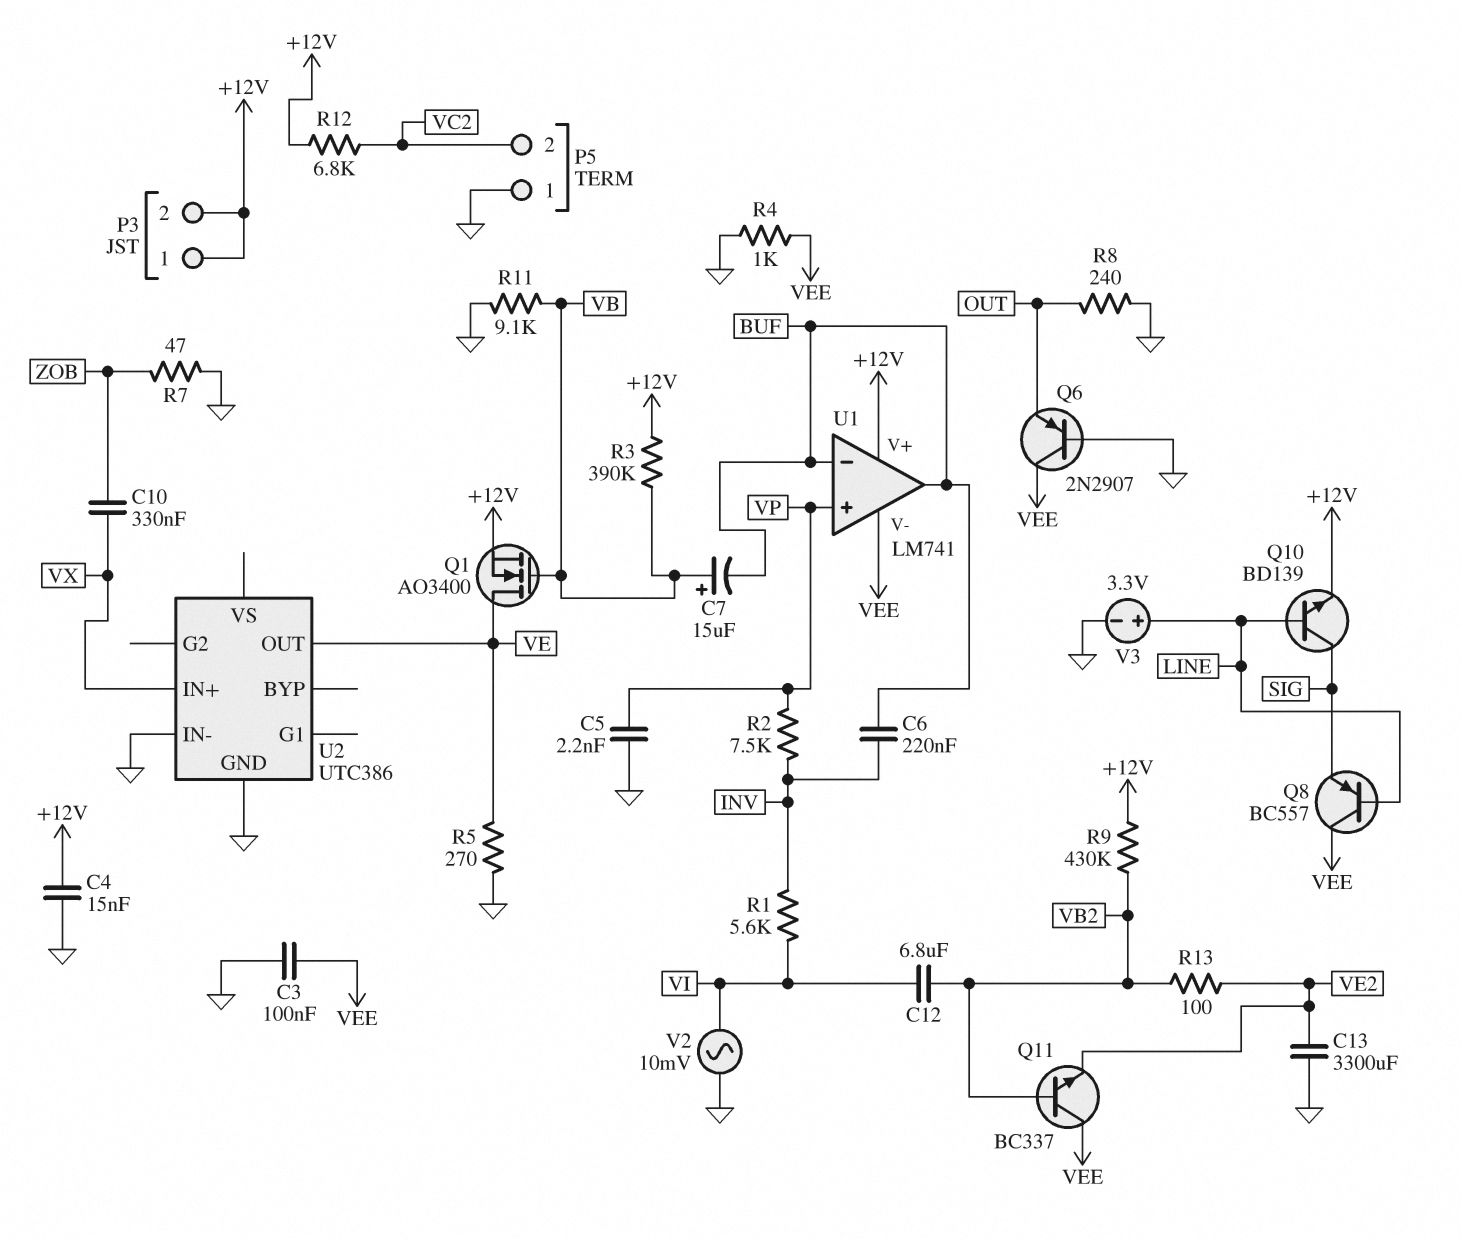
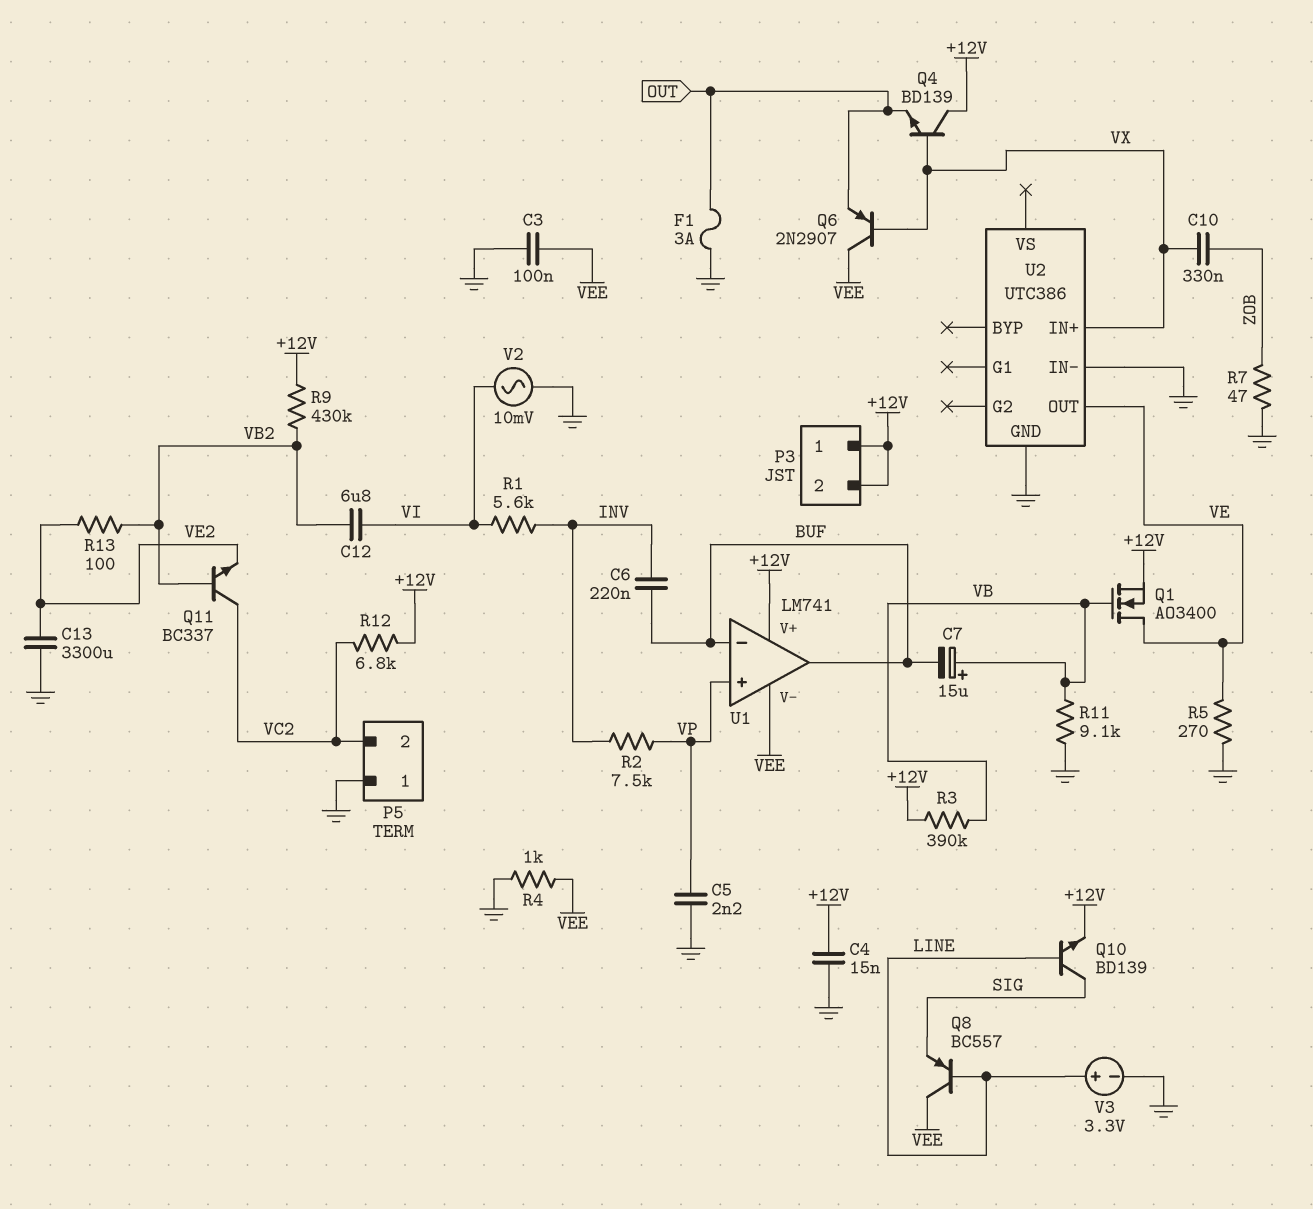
F1: none -> 3A (GND, OUT)
Q4: none -> NPN BD139 (B VX, C +12V, E OUT)
Q6: PNP 2N2907 (B GND, C VEE, E OUT) -> PNP 2N2907 (B VX, C VEE, E OUT)
Q11: NPN BC337 (B VB2, C VEE, E VE2) -> NPN BC337 (B VB2, C VC2, E VE2)
R8: 240 (GND, OUT) -> none

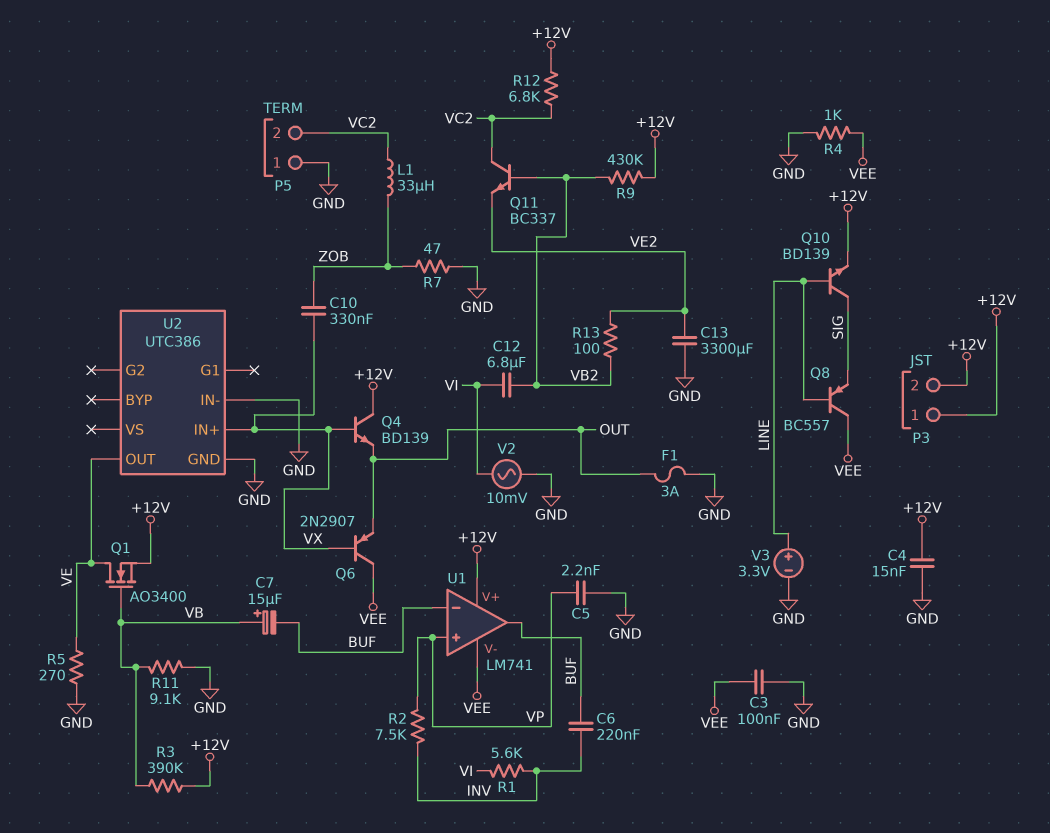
L1: none -> 33uH (VC2, ZOB)

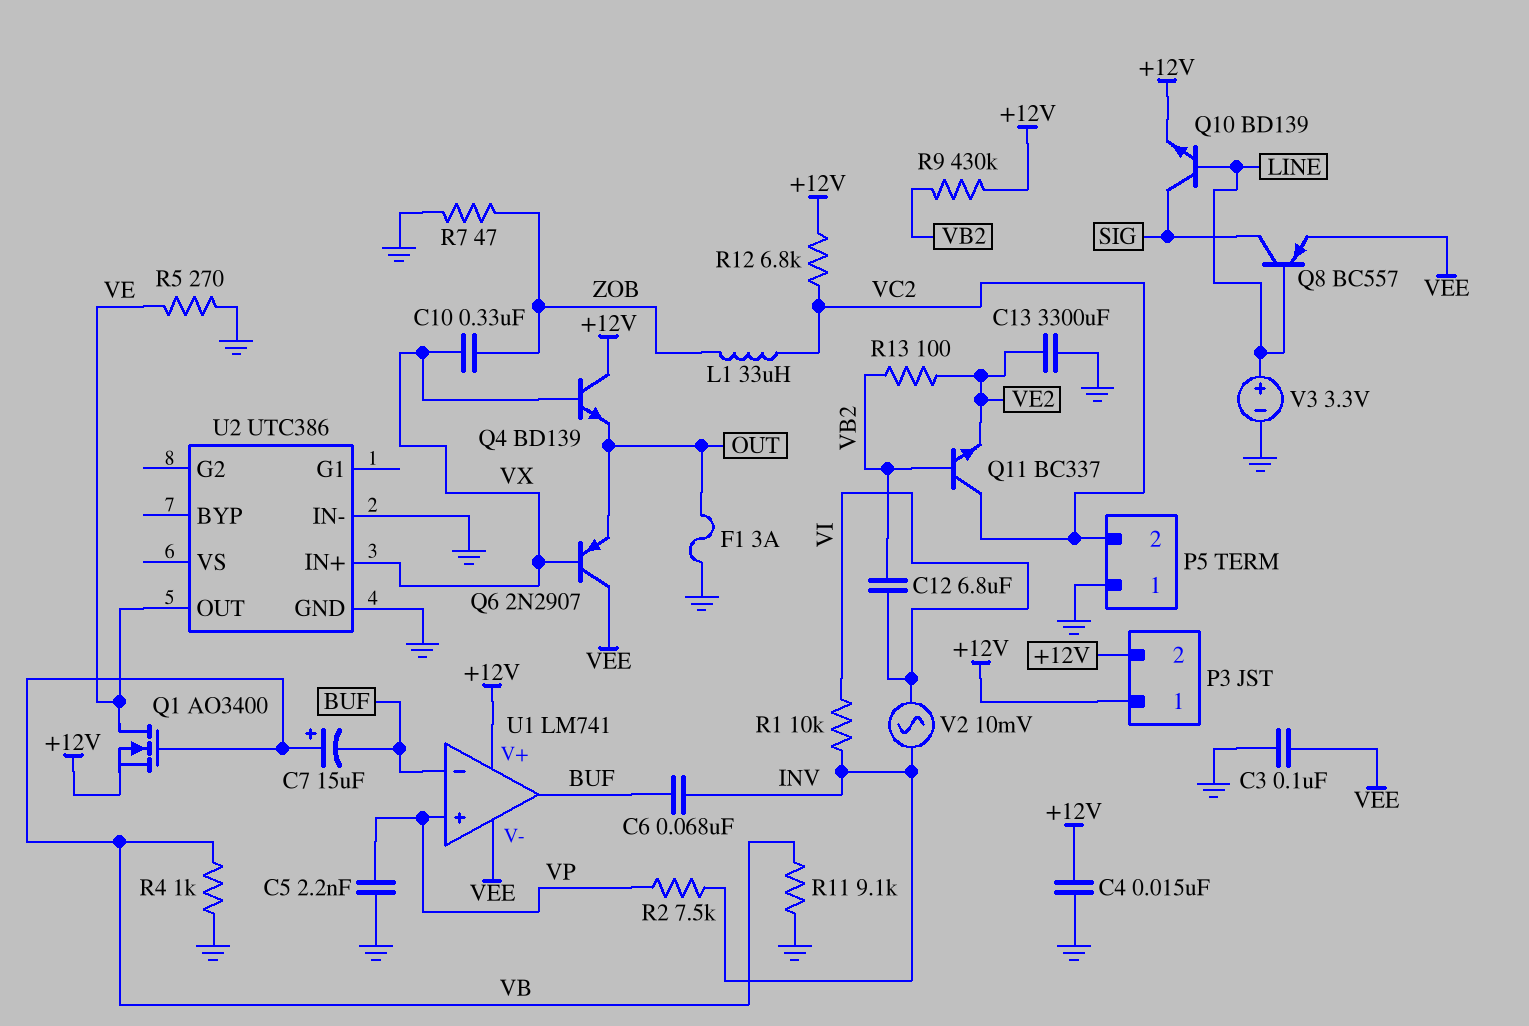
C6: 220nF (BUF, INV) -> 68nF (BUF, INV)
Q8: PNP BC557 (B LINE, C VEE, E SIG) -> PNP BC557 (B LINE, C SIG, E VEE)
R1: 5.6k (INV, VI) -> 10k (INV, VI)
R3: 390k (+12V, VB) -> none
R4: 1k (GND, VEE) -> 1k (GND, VB)
V2: AC 10mV (GND, VI) -> AC 10mV (INV, VI)

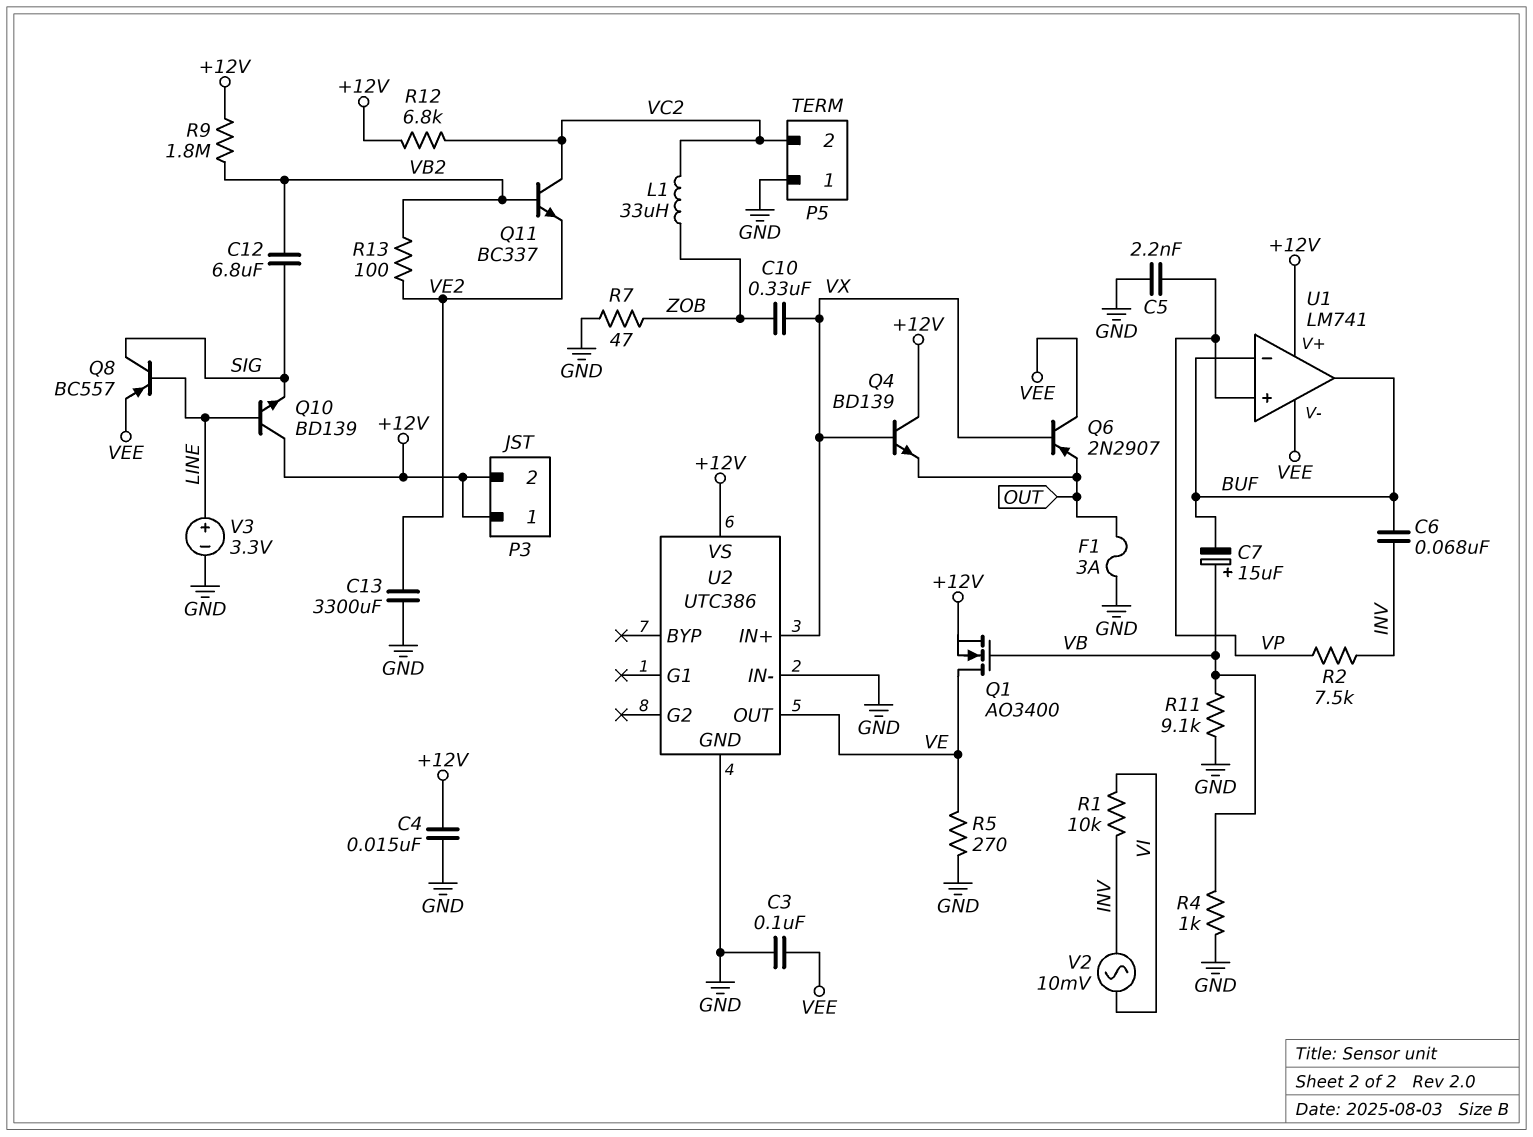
C12: 6.8uF (VB2, VI) -> 6.8uF (SIG, VB2)
Q10: NPN BD139 (B LINE, C SIG, E +12V) -> NPN BD139 (B LINE, C +12V, E SIG)
R9: 430k (+12V, VB2) -> 1.8M (+12V, VB2)
U2 pin VS: none -> +12V

